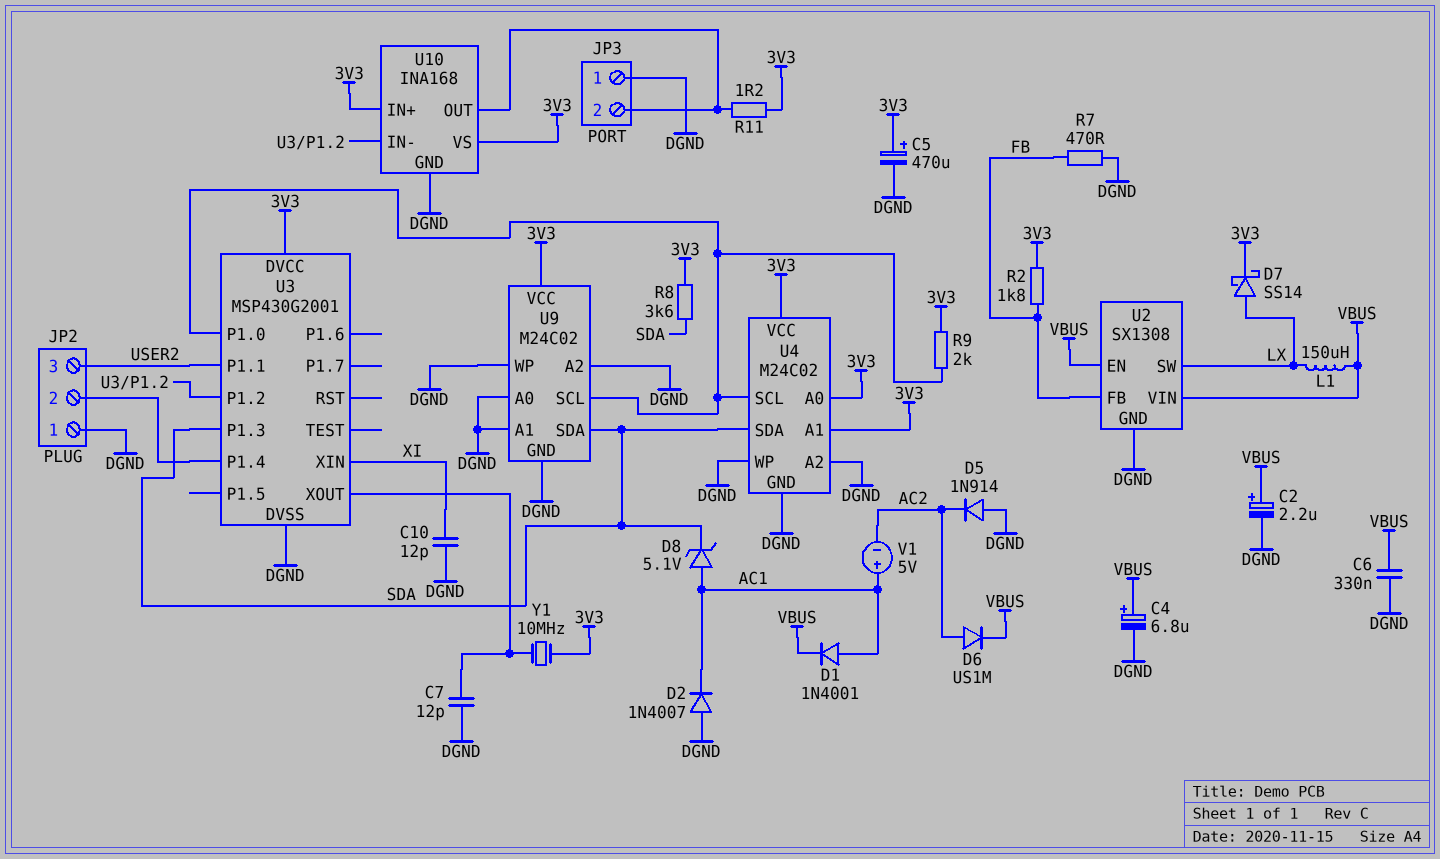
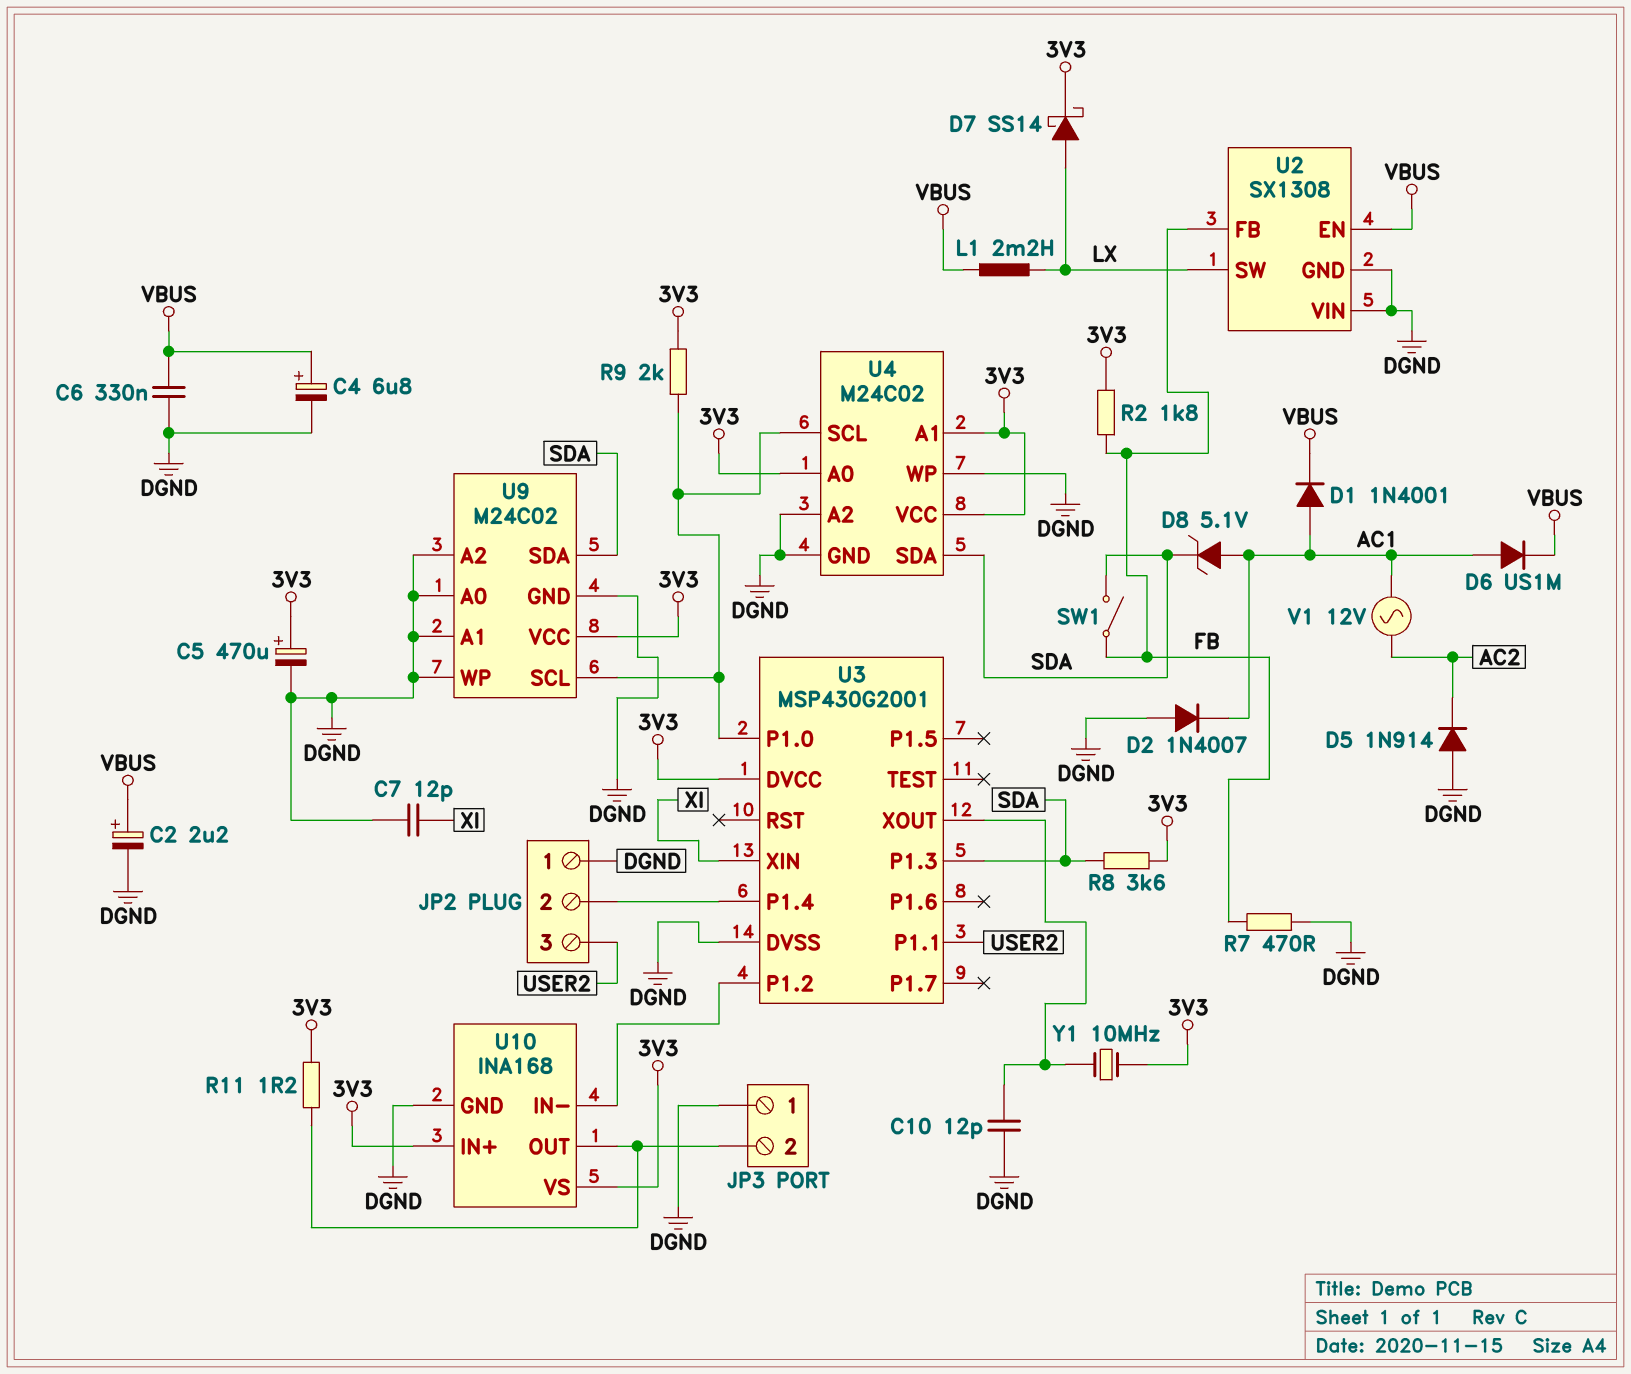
C7: 12pF (DGND, U3/XOUT) -> 12pF (DGND, XI)
C10: 12pF (DGND, XI) -> 12pF (DGND, U3/XOUT)
D6: diode US1M (A AC2, K VBUS) -> diode US1M (A AC1, K VBUS)
L1: 150uH (LX, VBUS) -> 2.2mH (LX, VBUS)
SW1: none -> switch (FB, SDA)
U2 pin VIN: VBUS -> DGND
V1: 5V (plus AC1, minus AC2) -> AC 12V (AC1, AC2)

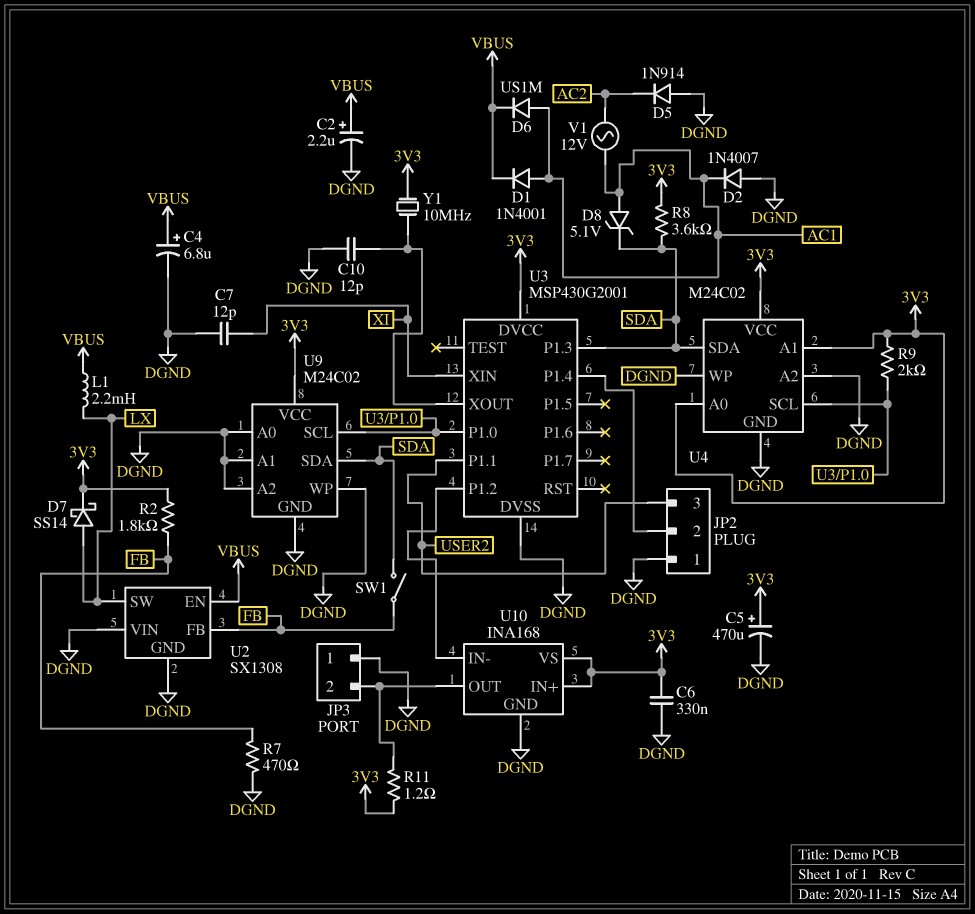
C6: 330nF (DGND, VBUS) -> 330nF (3V3, DGND)

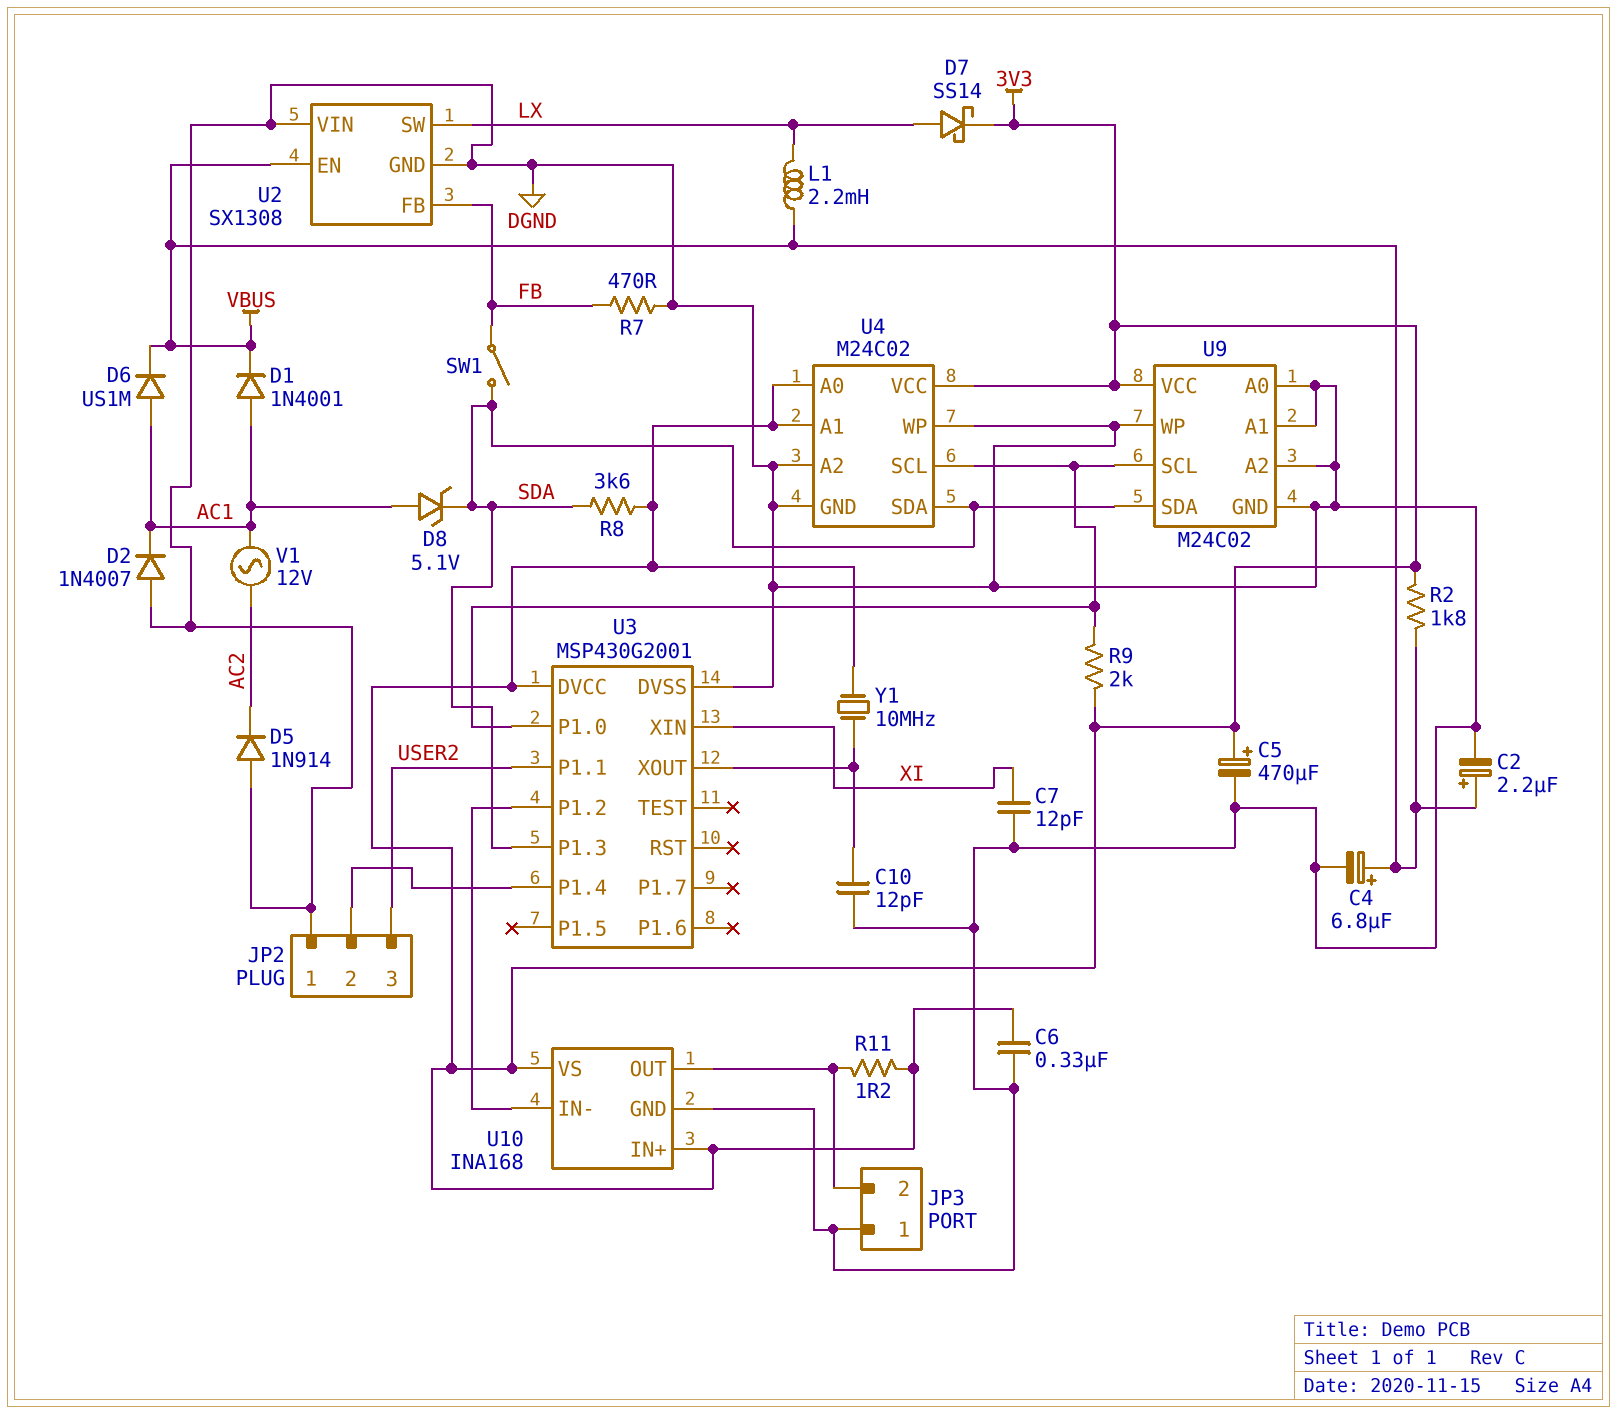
R2: 1.8k (3V3, FB) -> 1.8k (3V3, VBUS)

